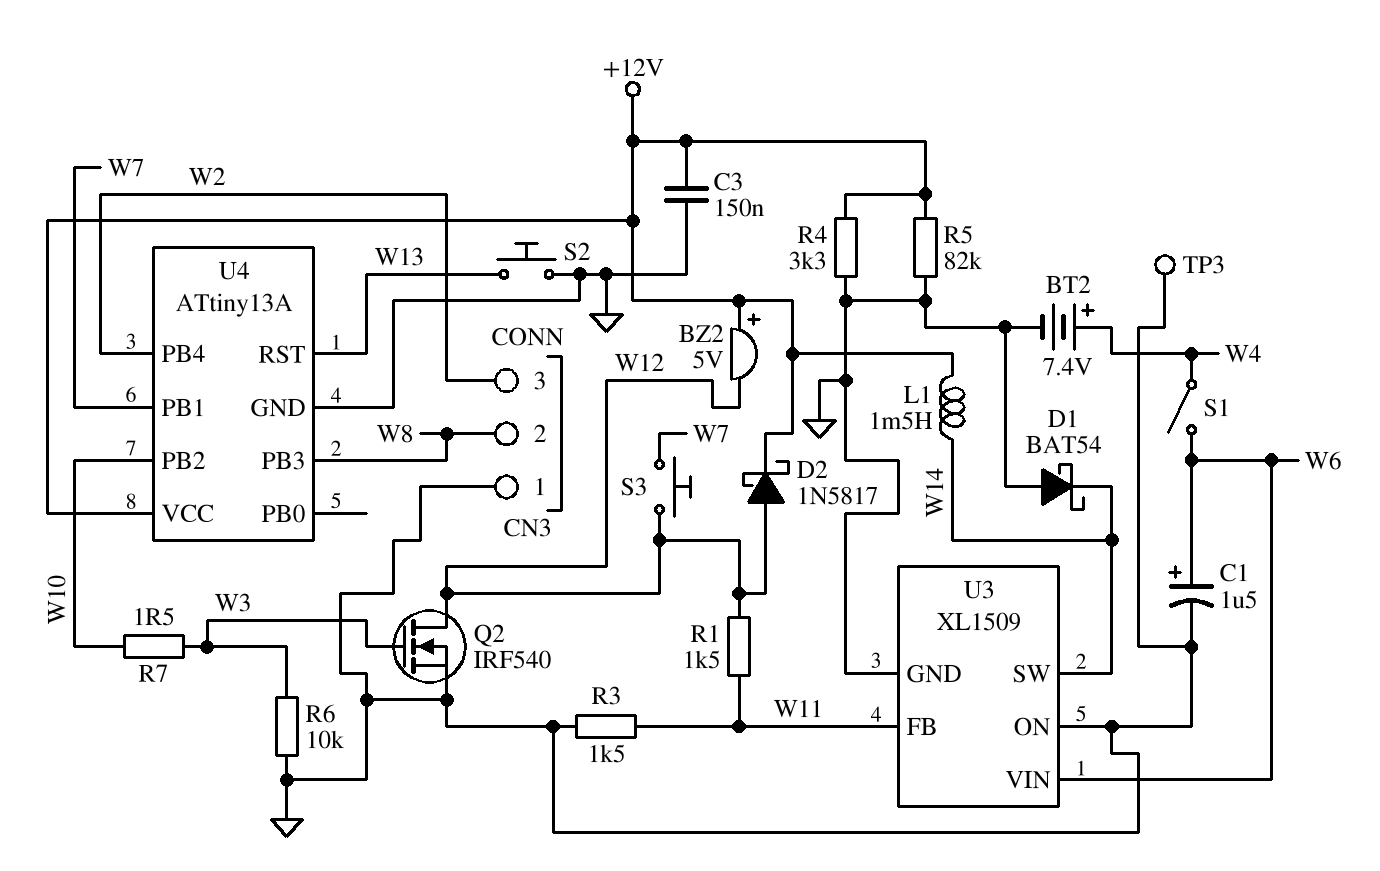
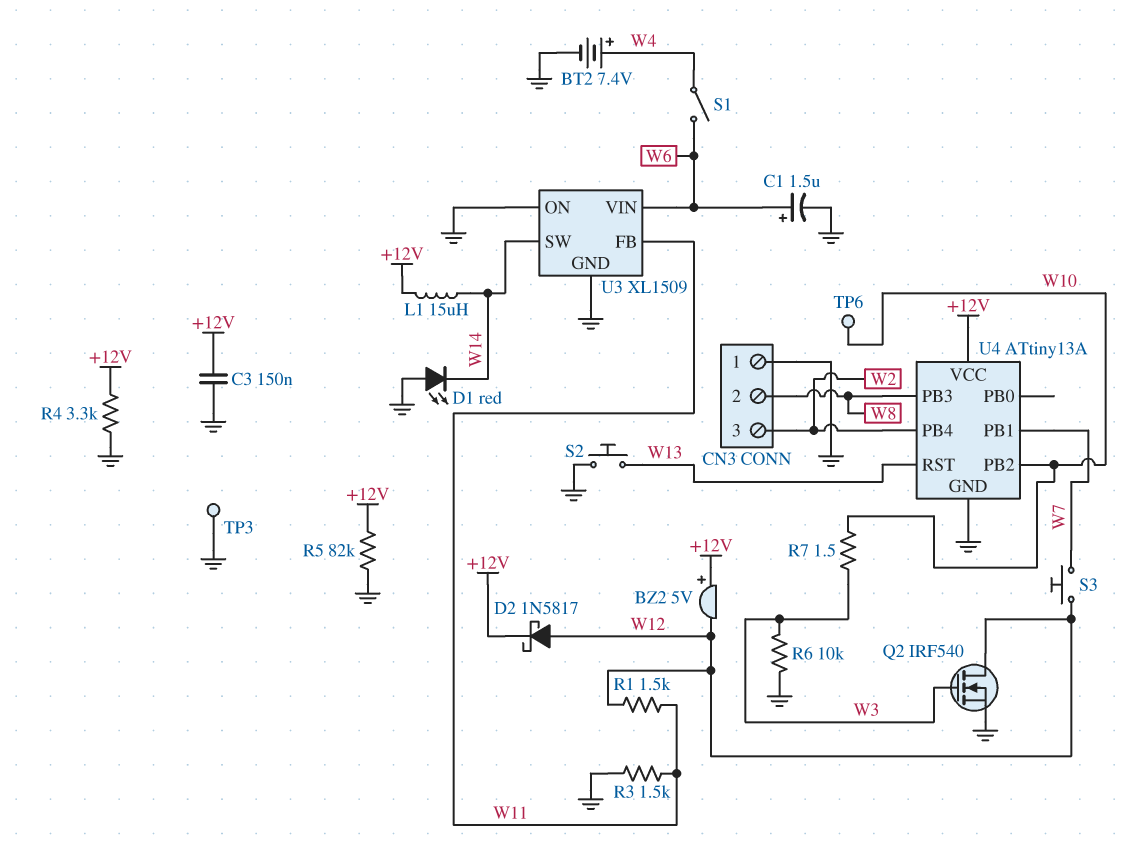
D1: schottky BAT54 (A GND, K W14) -> LED red (A GND, K W14)
L1: 1.5mH (+12V, W14) -> 15uH (+12V, W14)
TP6: none -> test point (W10)

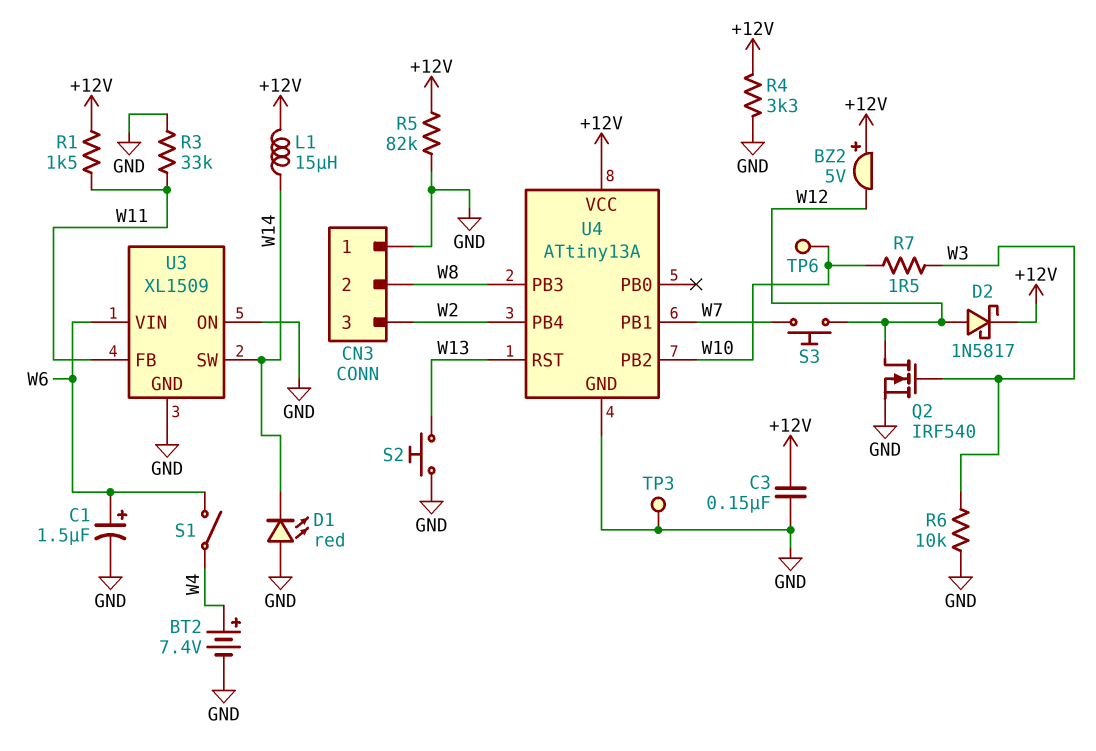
R1: 1.5k (W11, W12) -> 1.5k (+12V, W11)
R3: 1.5k (GND, W11) -> 33k (GND, W11)

